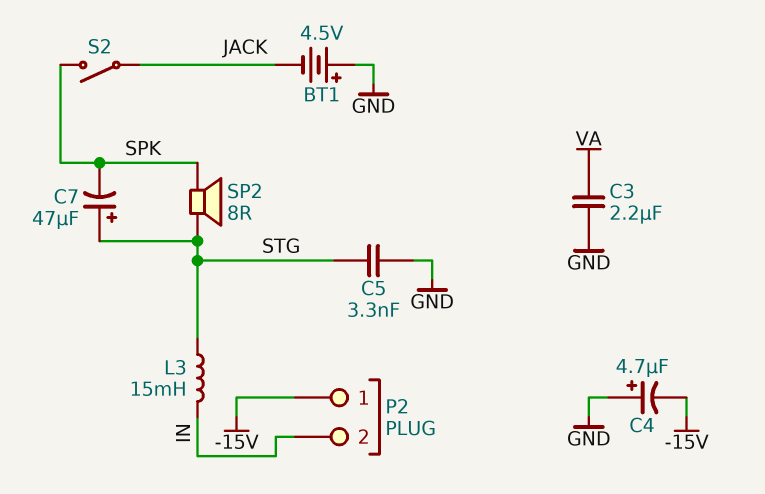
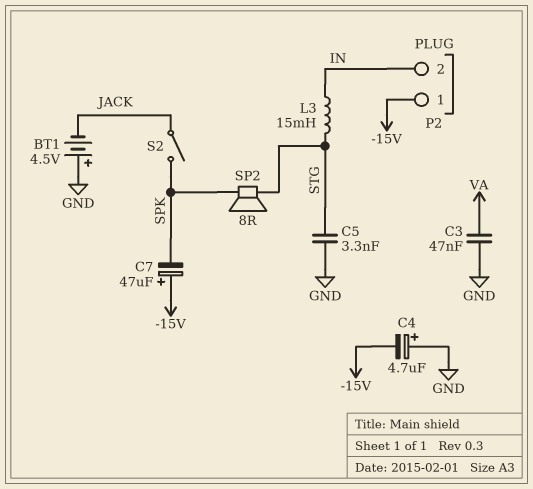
C3: 2.2uF (GND, VA) -> 47nF (GND, VA)
C7: 47uF (plus STG, minus SPK) -> 47uF (plus -15V, minus SPK)

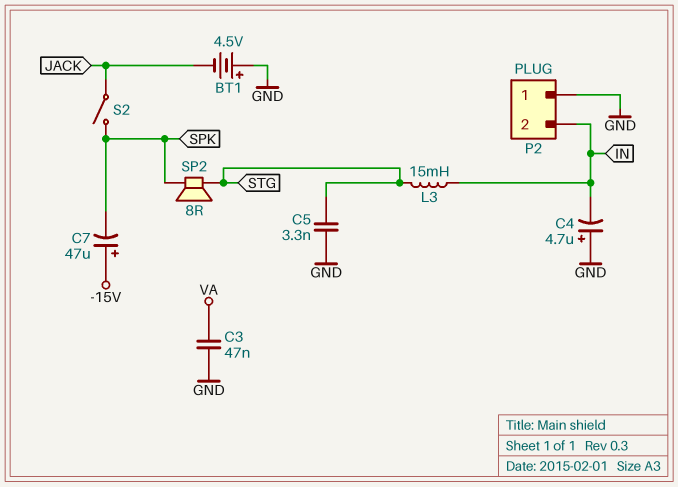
C4: 4.7uF (plus GND, minus -15V) -> 4.7uF (plus GND, minus IN)
P2 pin 1: -15V -> GND

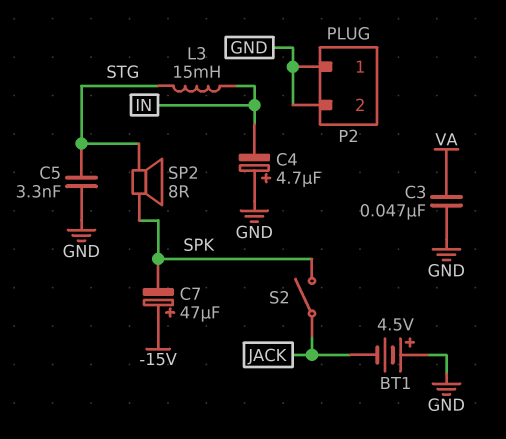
P2 pin 2: IN -> GND

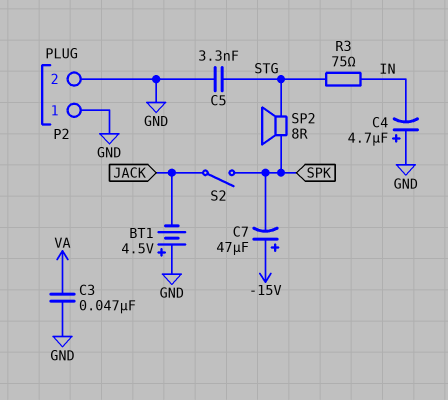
L3: 15mH (IN, STG) -> none
R3: none -> 75 (IN, STG)

